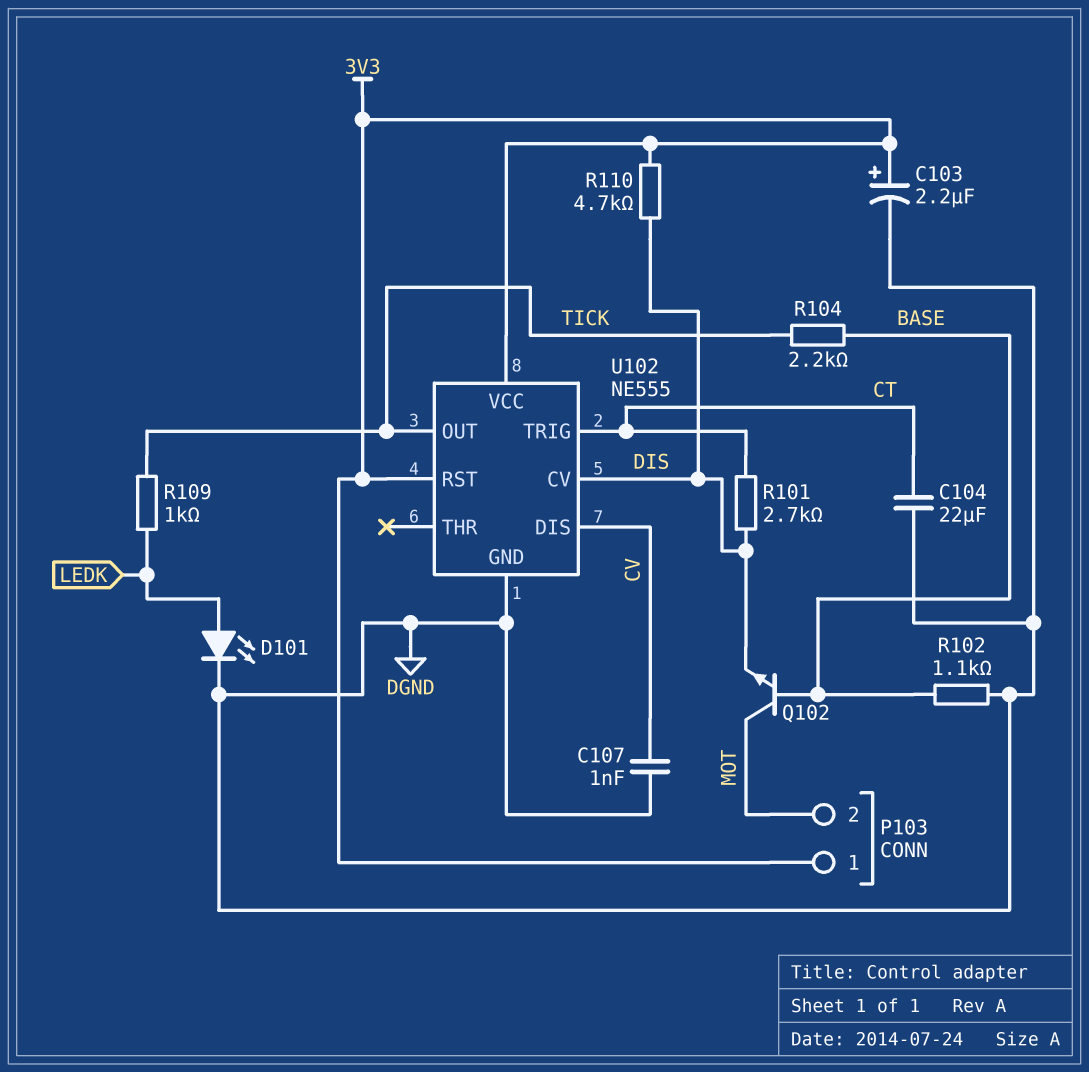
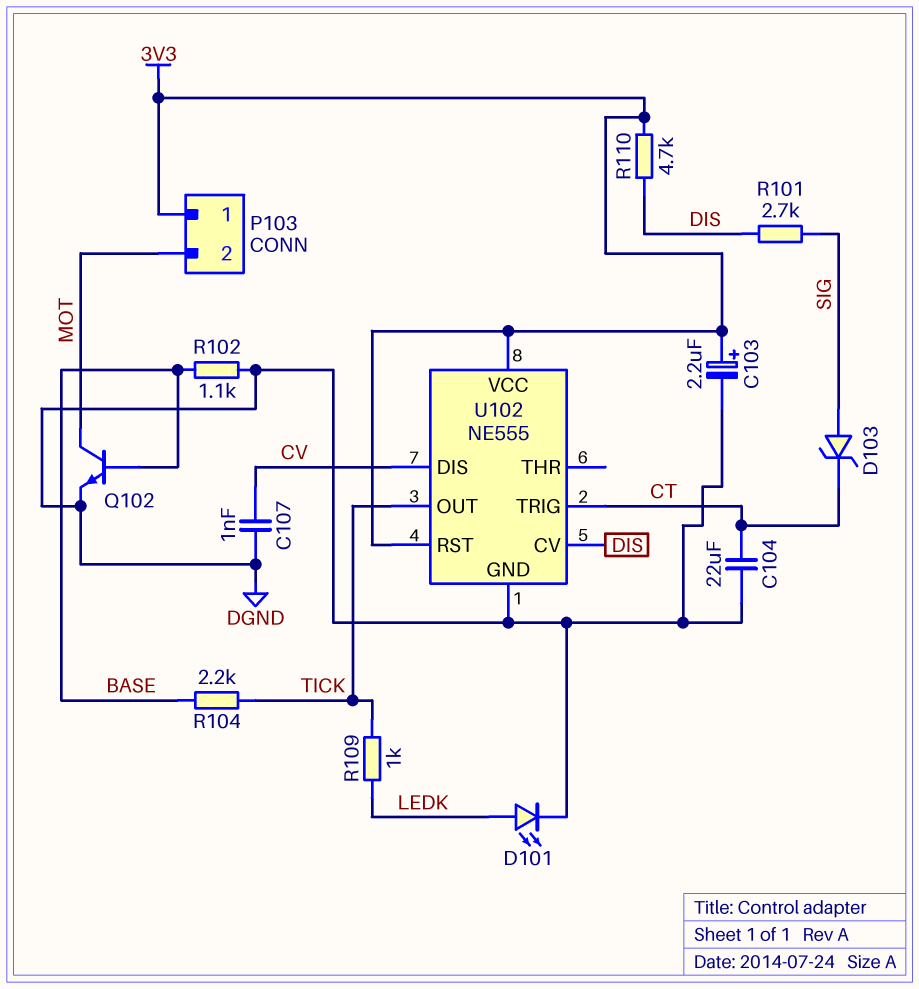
D103: none -> zener (A SIG, K CT)
Q102: NPN (B BASE, C MOT, E DIS) -> NPN (B BASE, C MOT, E DGND)
R101: 2.7k (CT, DIS) -> 2.7k (DIS, SIG)

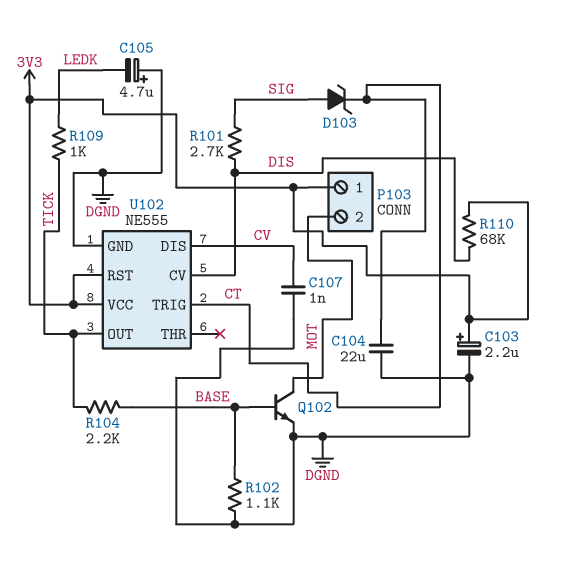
C105: none -> 4.7uF (plus DGND, minus LEDK)
D101: LED (A LEDK, K DGND) -> none
R110: 4.7k (3V3, DIS) -> 68k (3V3, DIS)

